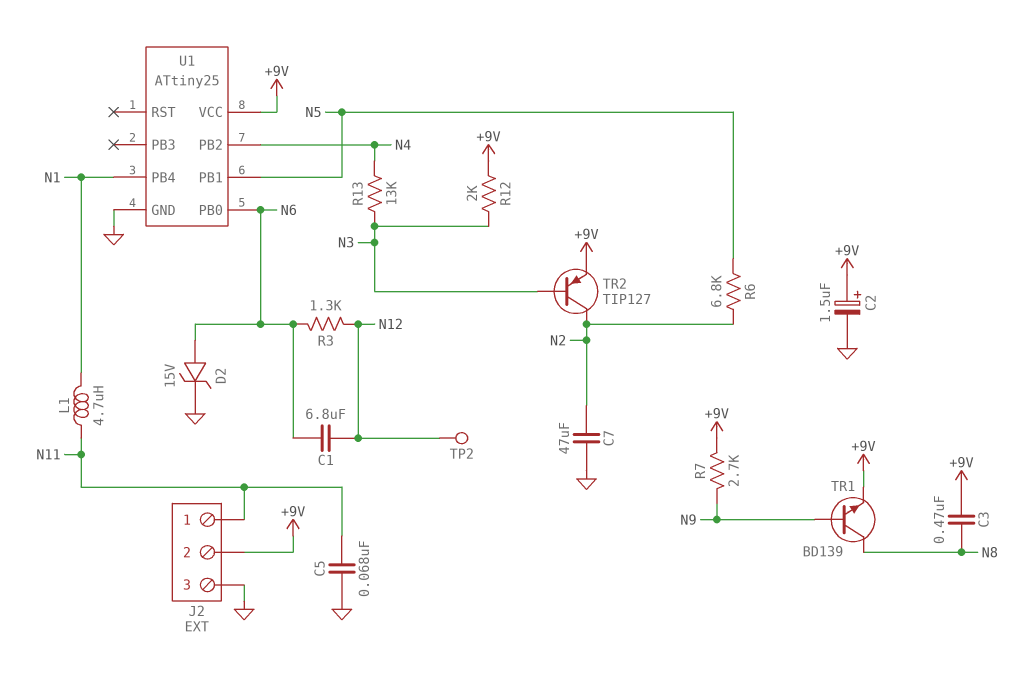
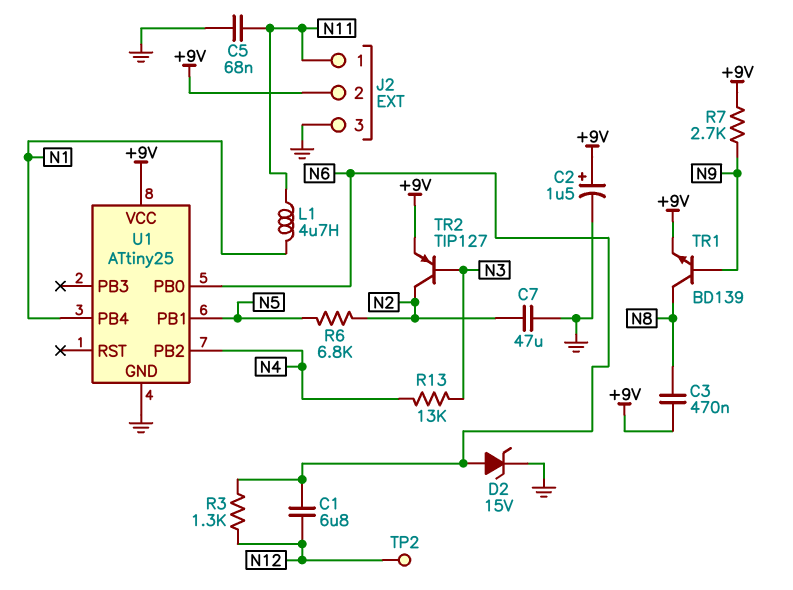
R12: 2k (+9V, N3) -> none

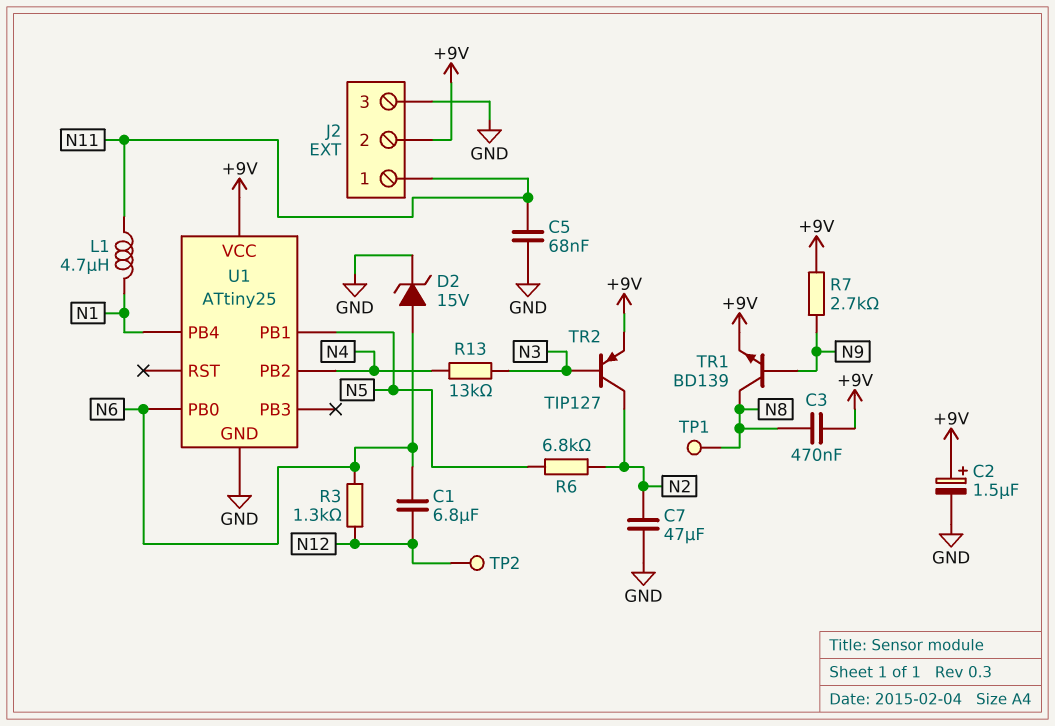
TP1: none -> test point (N8)

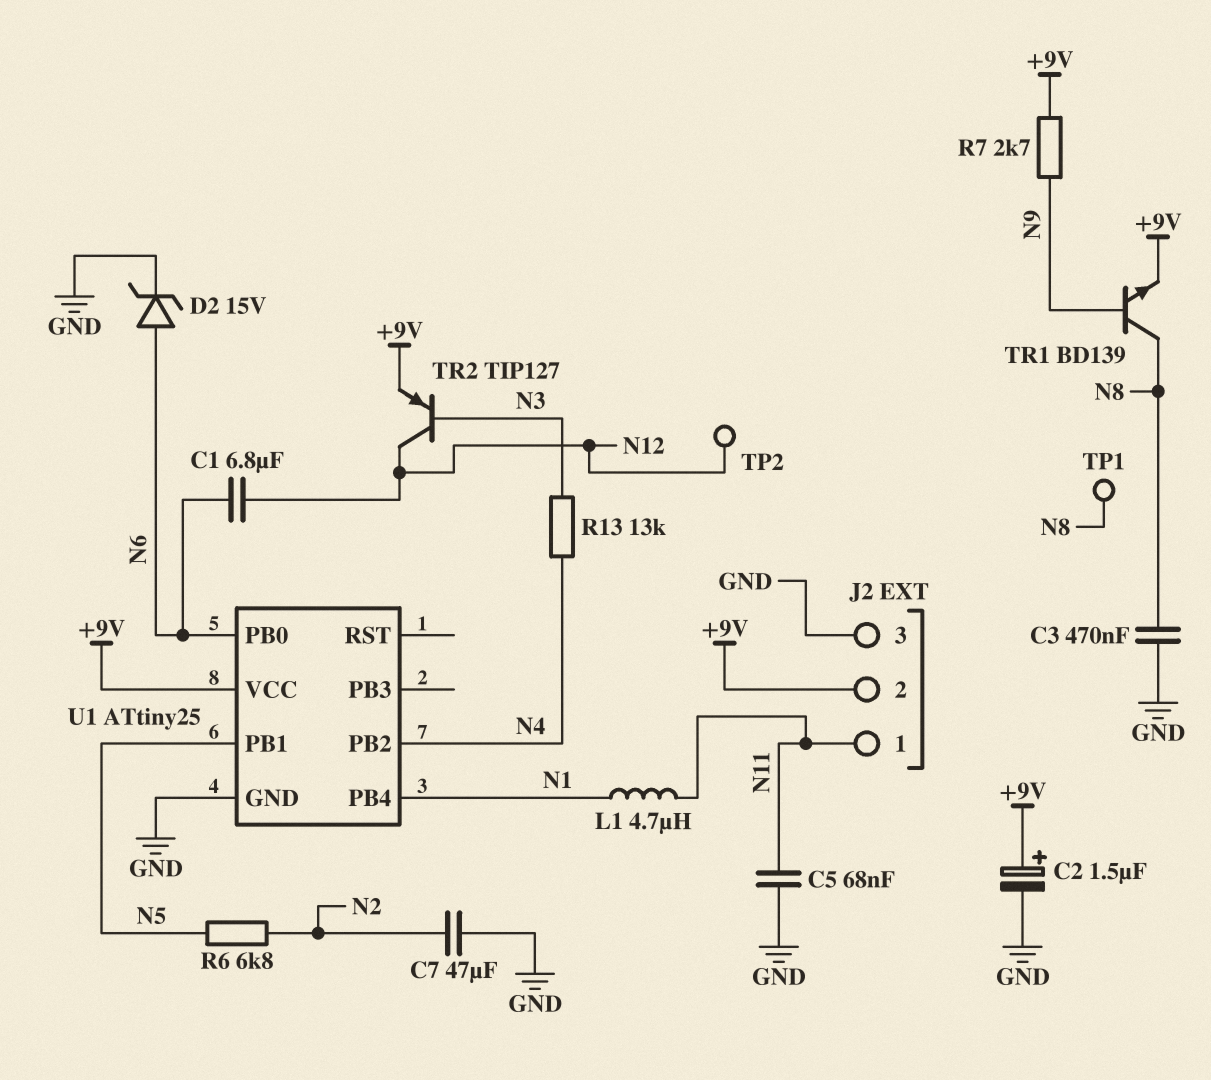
C3: 470nF (+9V, N8) -> 470nF (GND, N8)
R3: 1.3k (N6, N12) -> none
TR2: PNP TIP127 (B N3, C N2, E +9V) -> PNP TIP127 (B N3, C N12, E +9V)

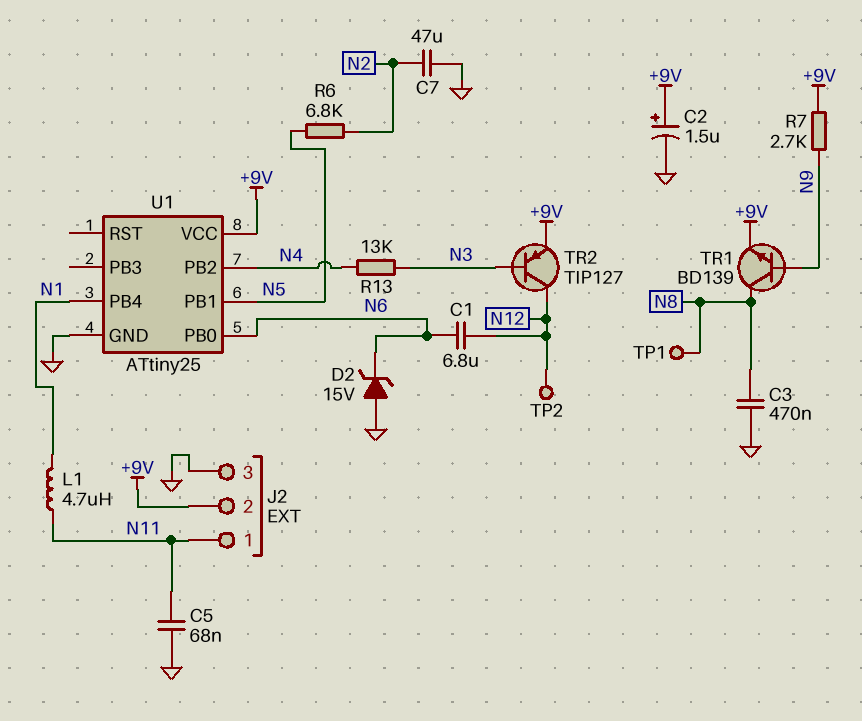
D2: zener 15V (A N6, K GND) -> zener 15V (A GND, K N6)

